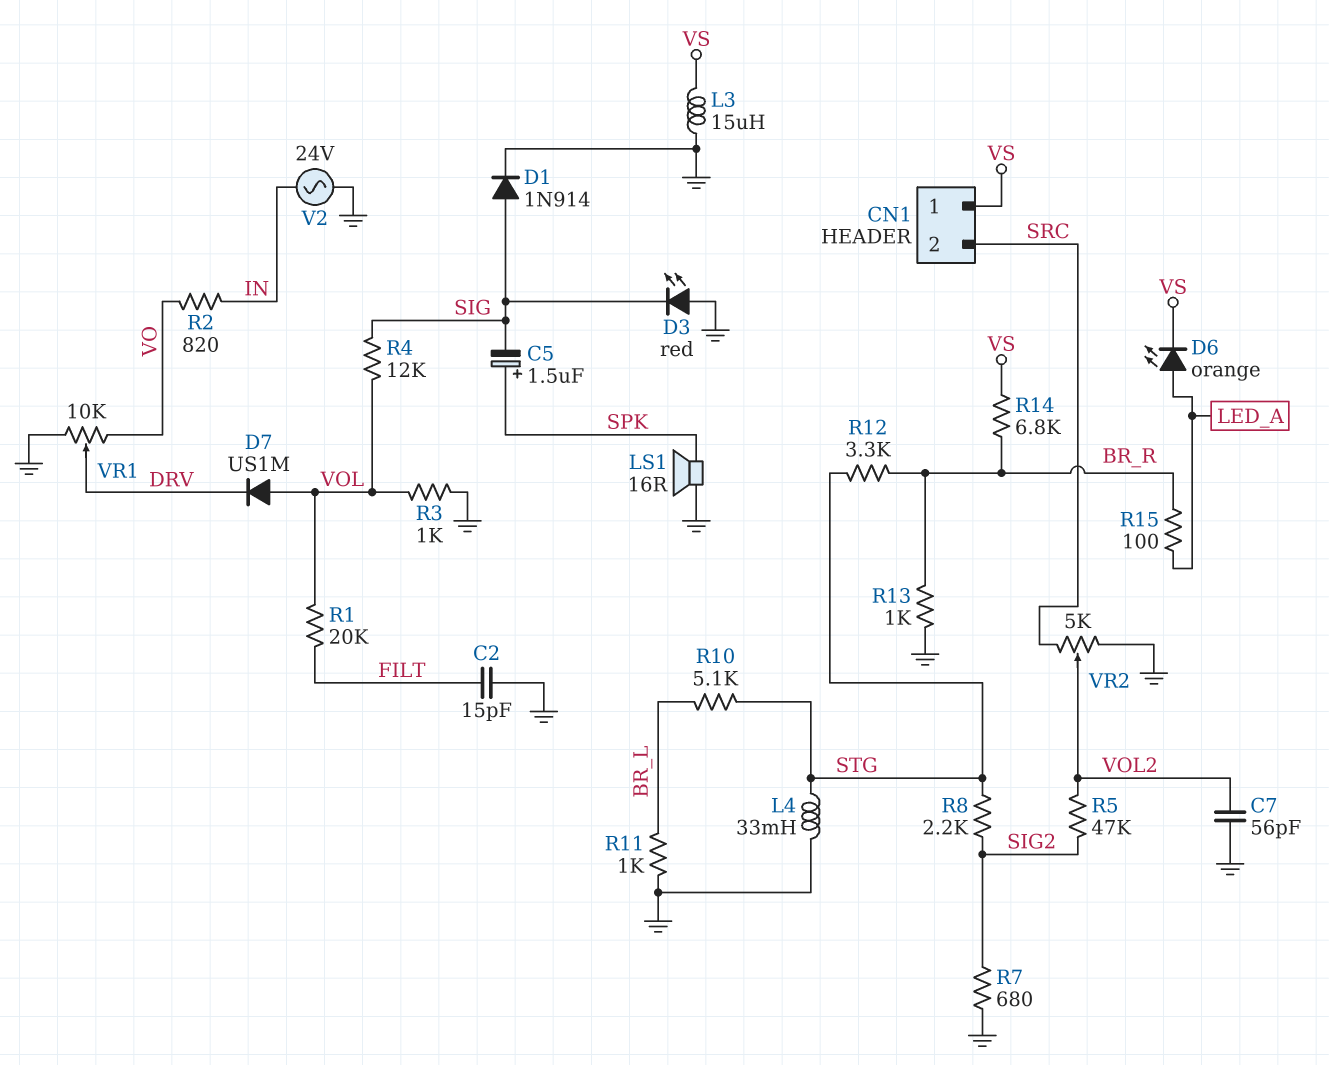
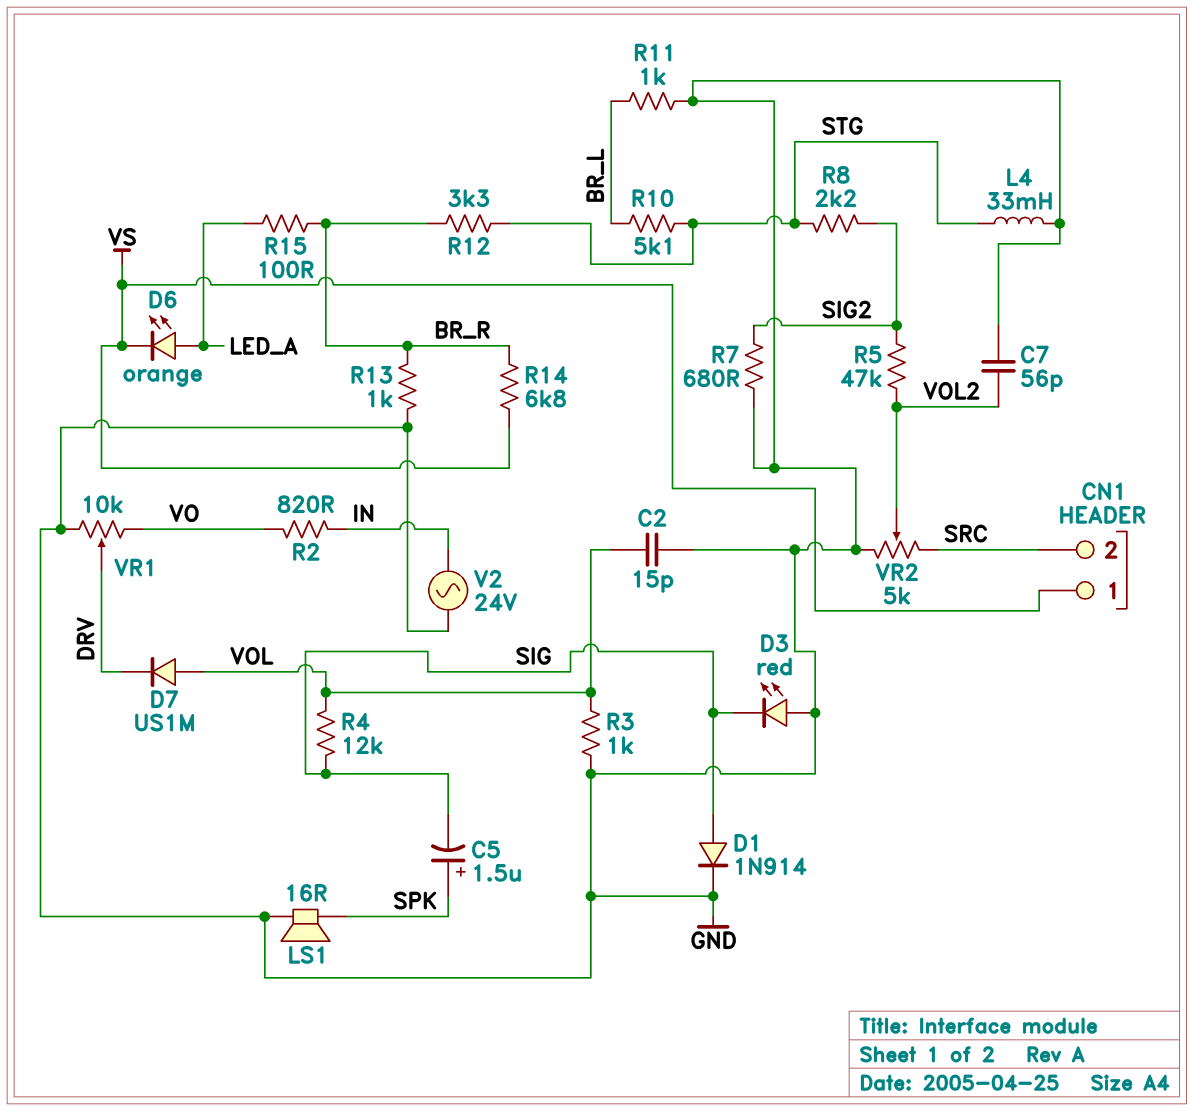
C2: 15pF (FILT, GND) -> 15pF (GND, VOL)
L3: 15uH (GND, VS) -> none
R1: 20k (FILT, VOL) -> none

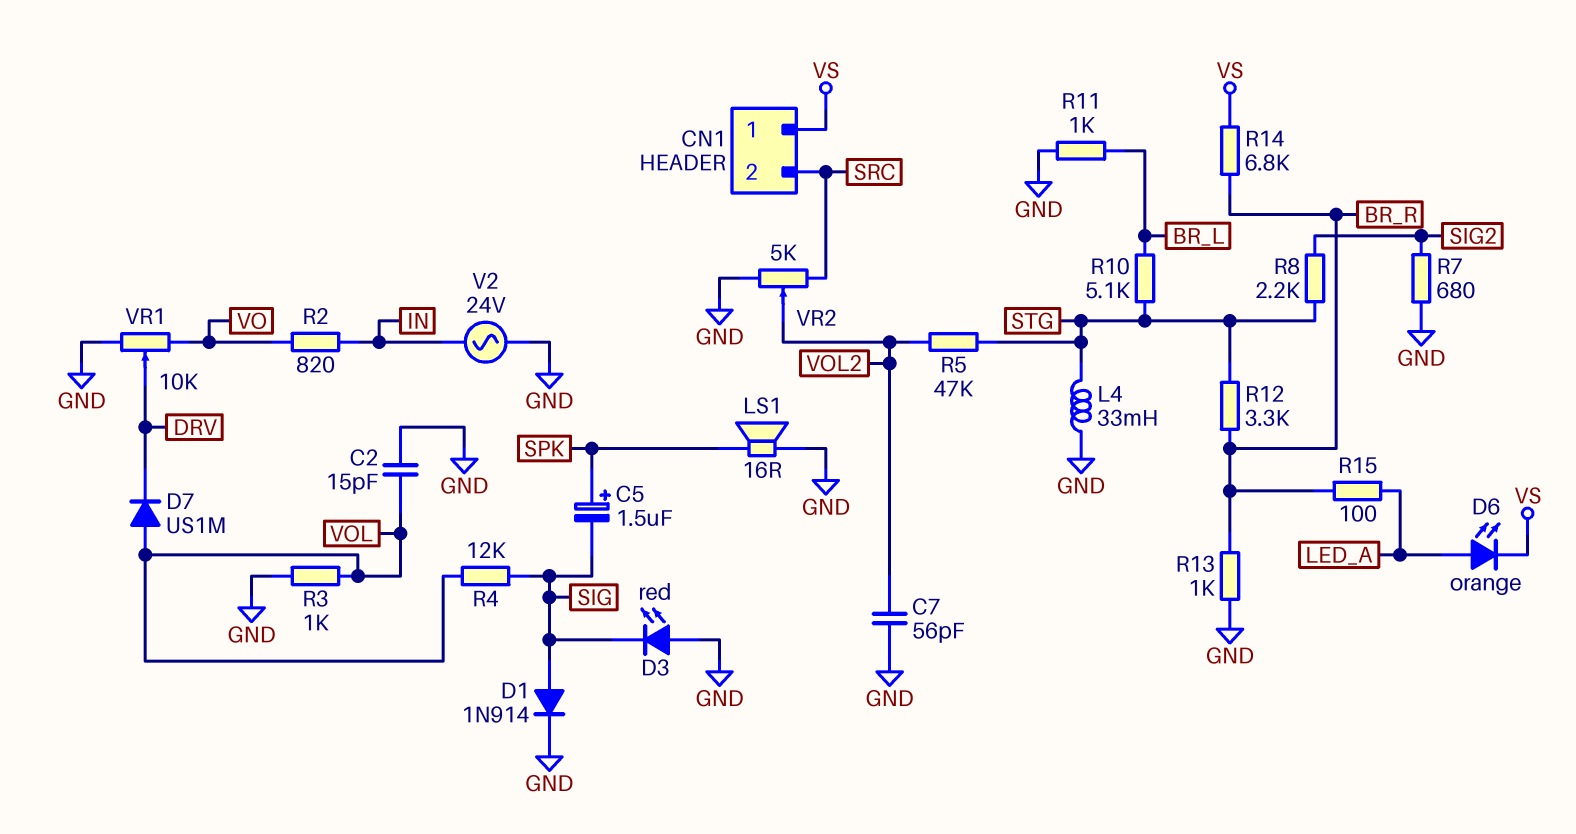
R5: 47k (SIG2, VOL2) -> 47k (STG, VOL2)

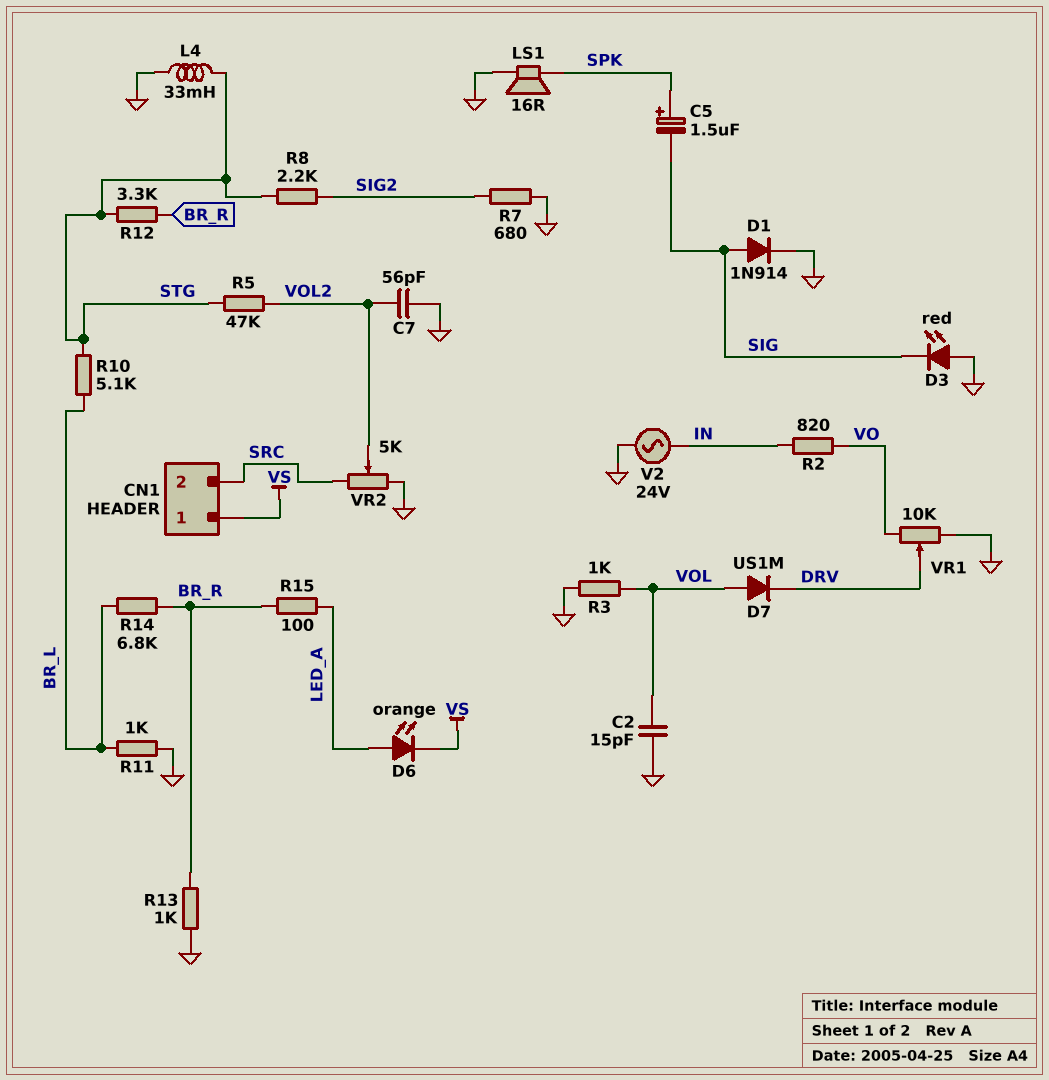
R4: 12k (SIG, VOL) -> none
R14: 6.8k (BR_R, VS) -> 6.8k (BR_L, BR_R)

